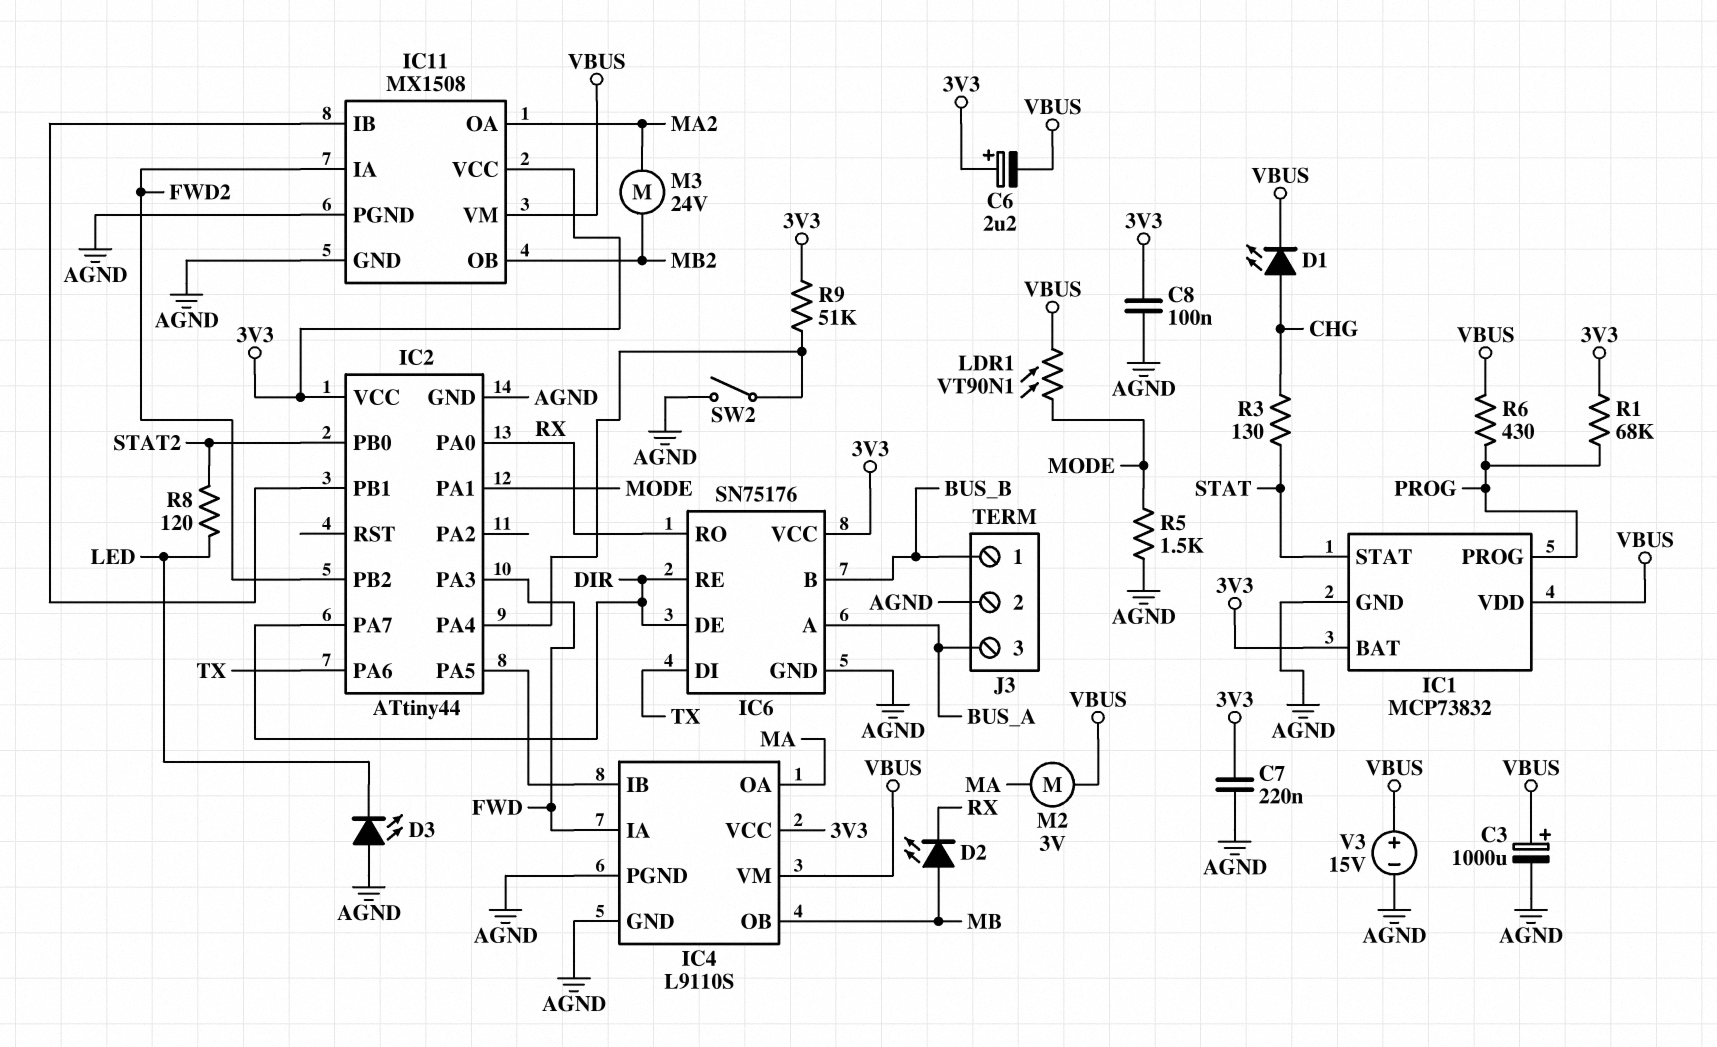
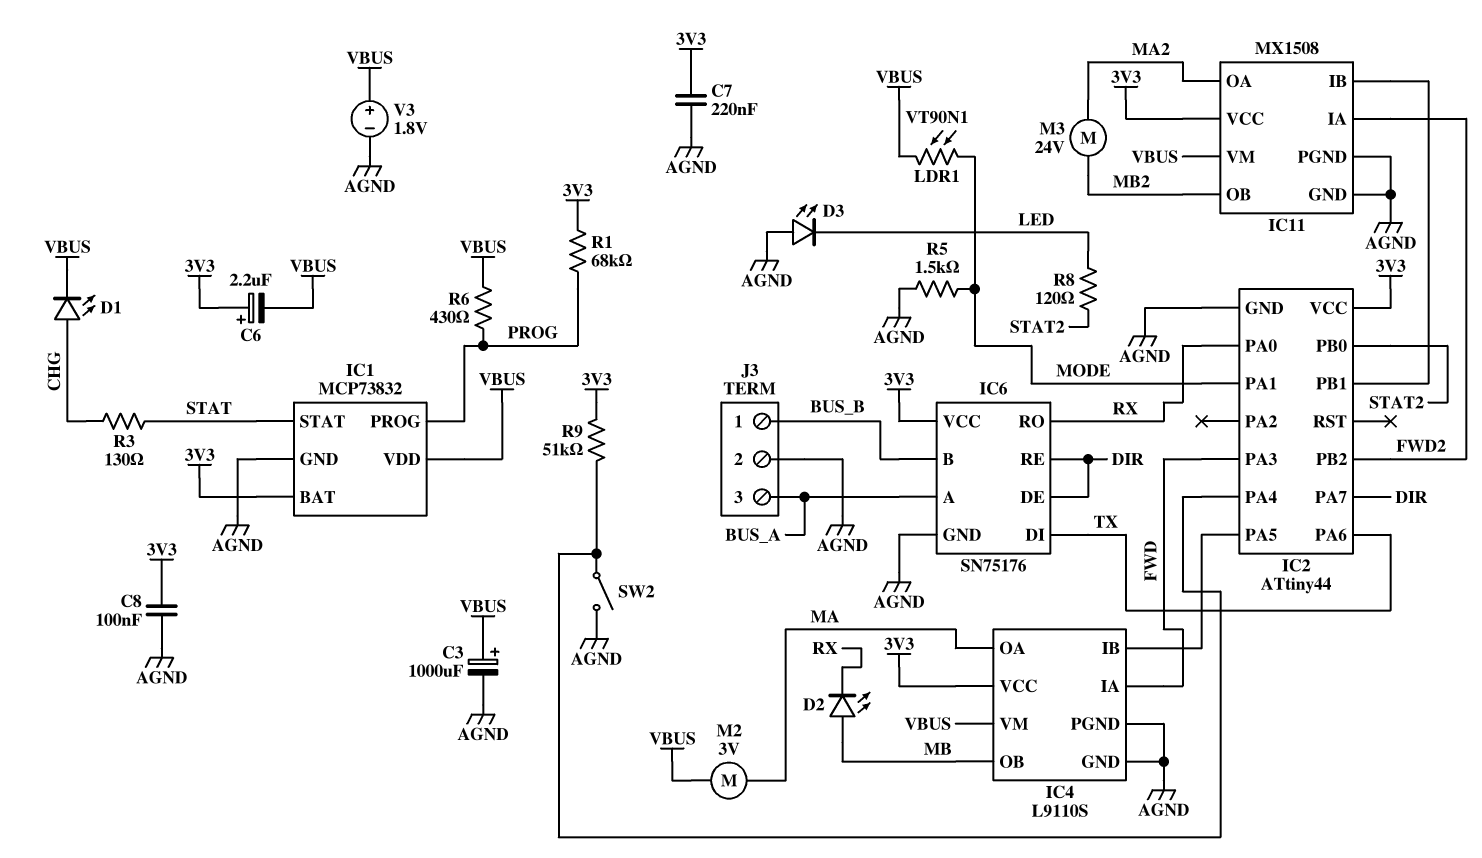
V3: 15V (plus VBUS, minus AGND) -> 1.8V (plus VBUS, minus AGND)

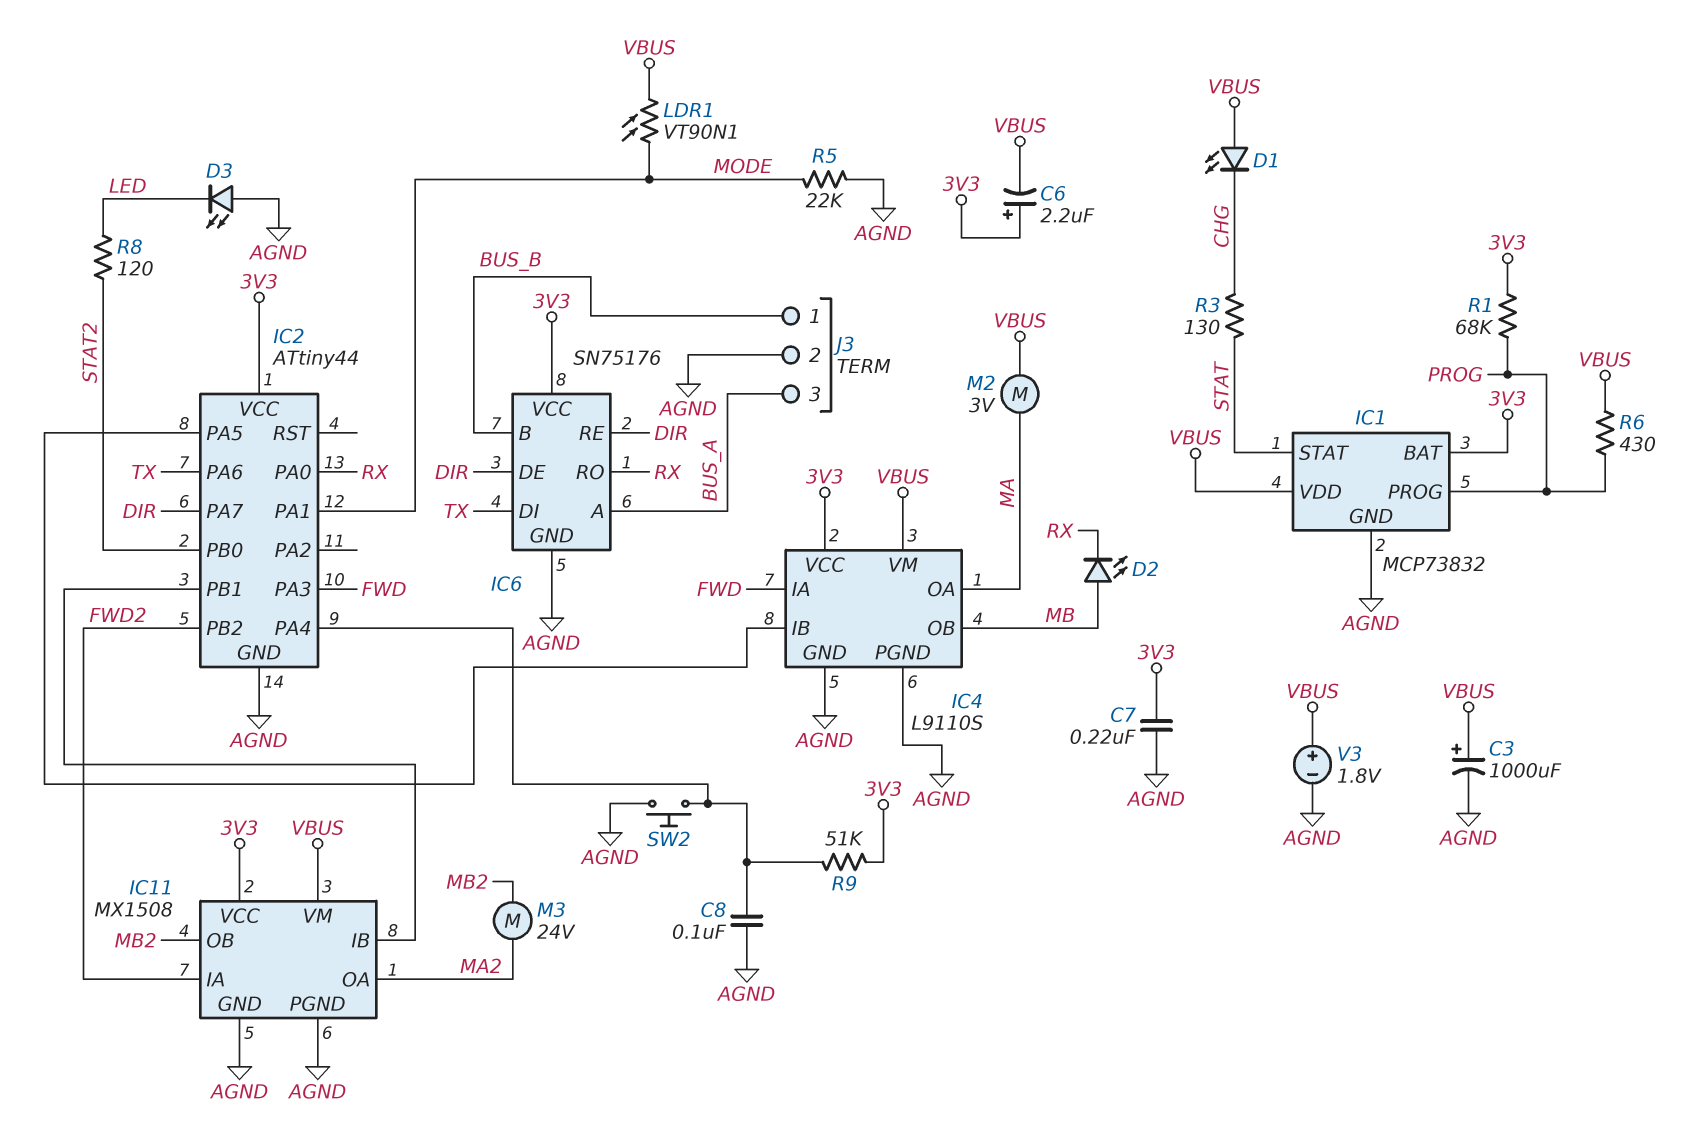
C8: 100nF (3V3, AGND) -> 100nF (AGND, IC2/PA4)
D1: LED (A CHG, K VBUS) -> LED (A VBUS, K CHG)
R5: 1.5k (AGND, MODE) -> 22k (AGND, MODE)
SW2: switch (AGND, IC2/PA4) -> button (AGND, IC2/PA4)

